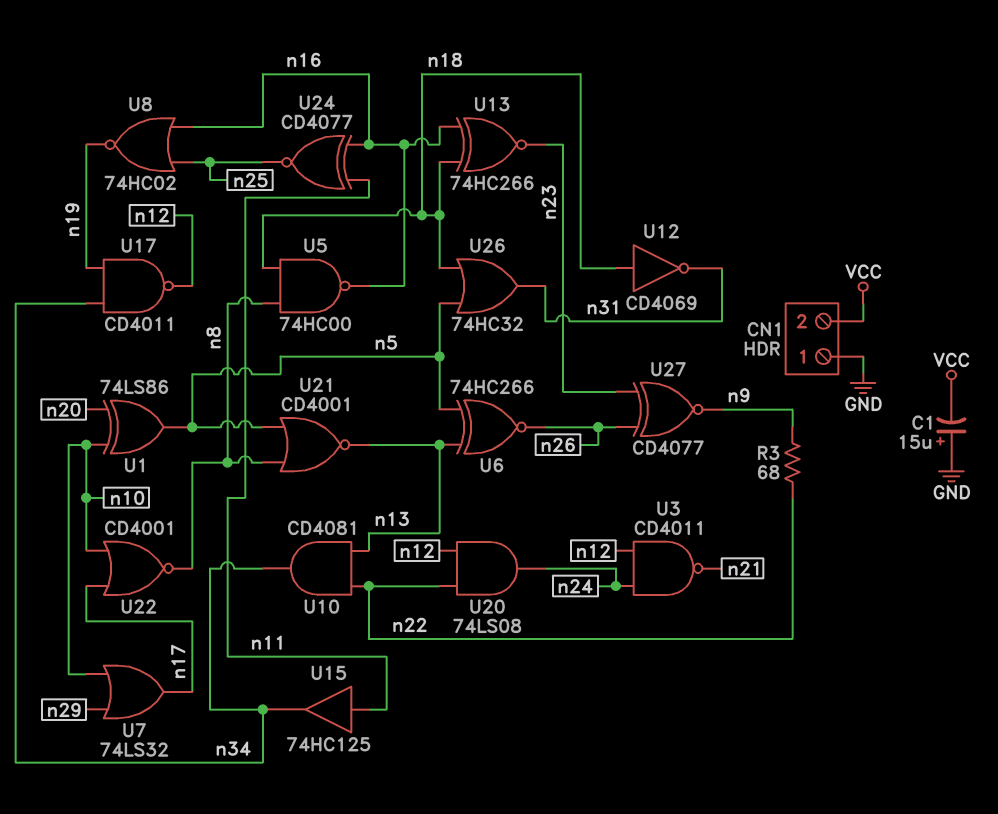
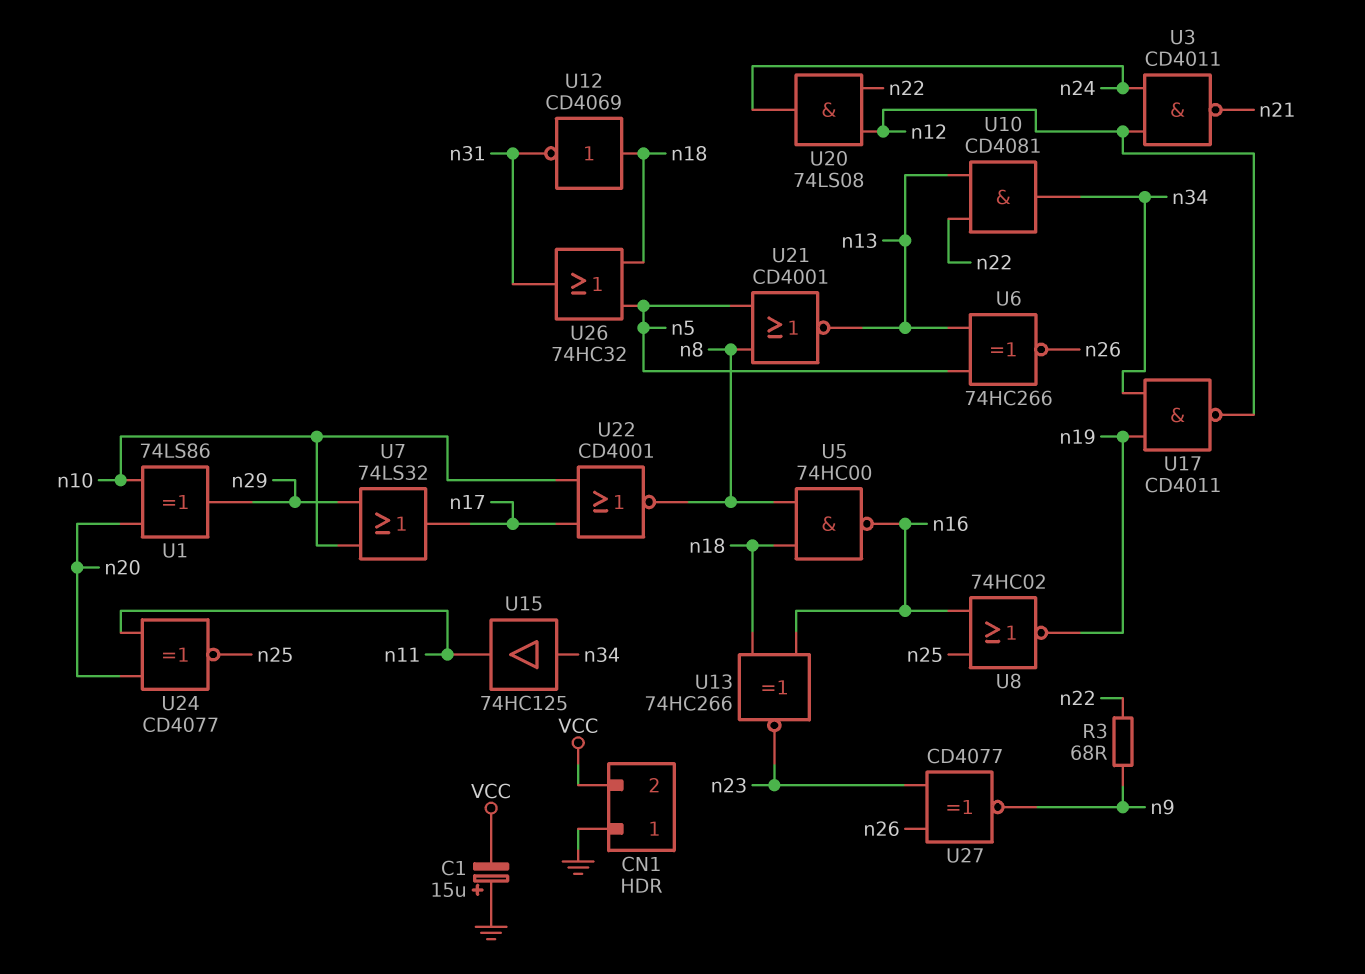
U1: XOR 74LS86 (in n10, in n20, out n5) -> XOR 74LS86 (in n10, in n20, out n29)
U15: buffer 74HC125 (in n11, out n34) -> buffer 74HC125 (in n34, out n11)
U24: XNOR CD4077 (in n11, in n16, out n25) -> XNOR CD4077 (in n11, in n20, out n25)

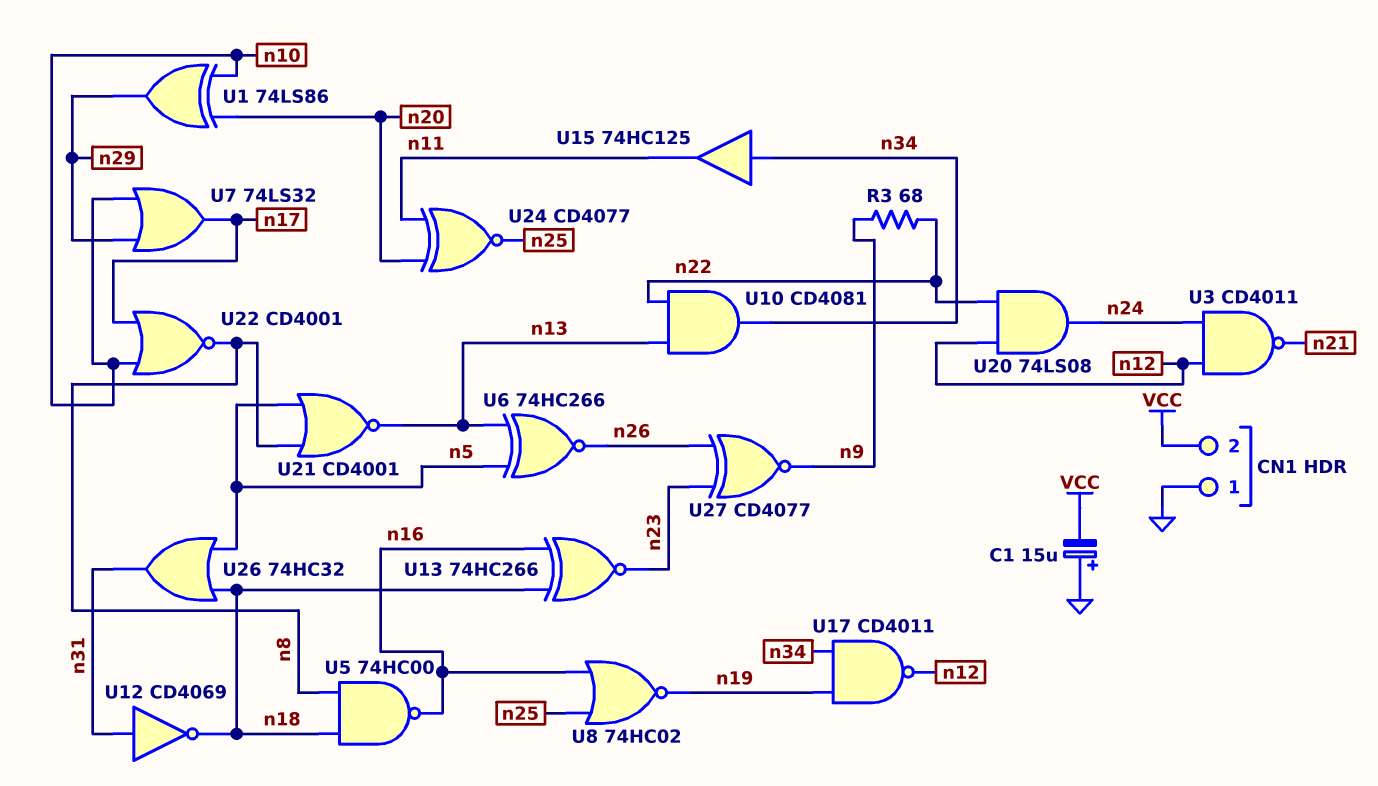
U12: NOT CD4069 (in n18, out n31) -> NOT CD4069 (in n31, out n18)

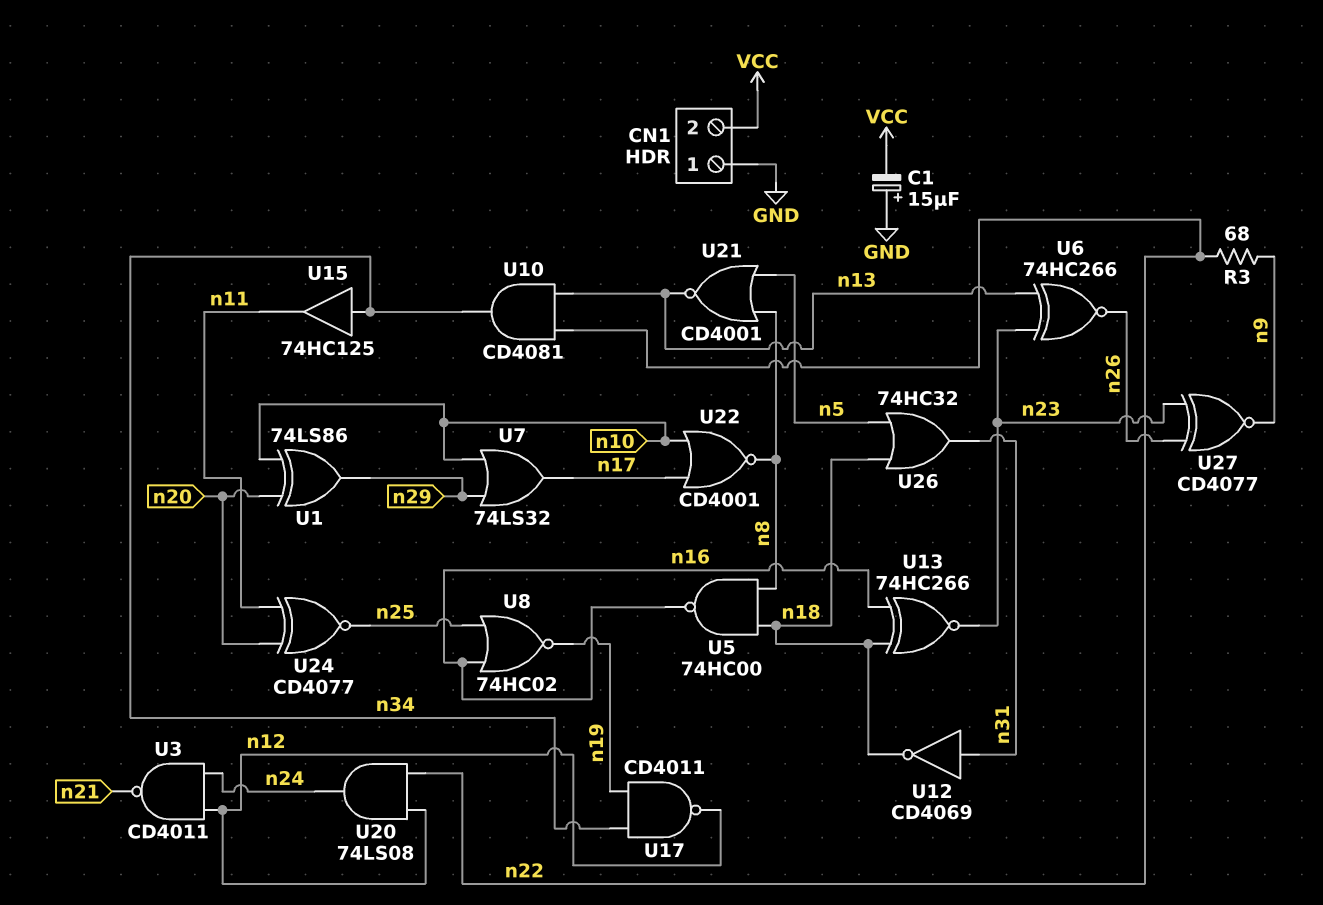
U6: XNOR 74HC266 (in n5, in n13, out n26) -> XNOR 74HC266 (in n13, in n23, out n26)

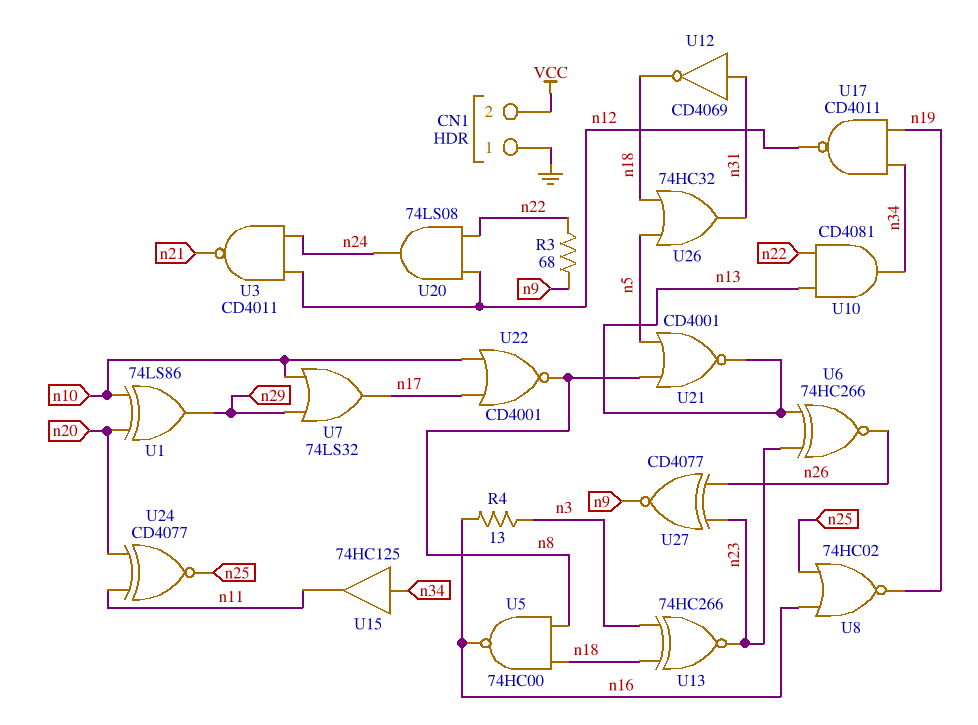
C1: 15uF (plus GND, minus VCC) -> none
R4: none -> 13 (n3, n16)
U13: XNOR 74HC266 (in n16, in n18, out n23) -> XNOR 74HC266 (in n3, in n18, out n23)

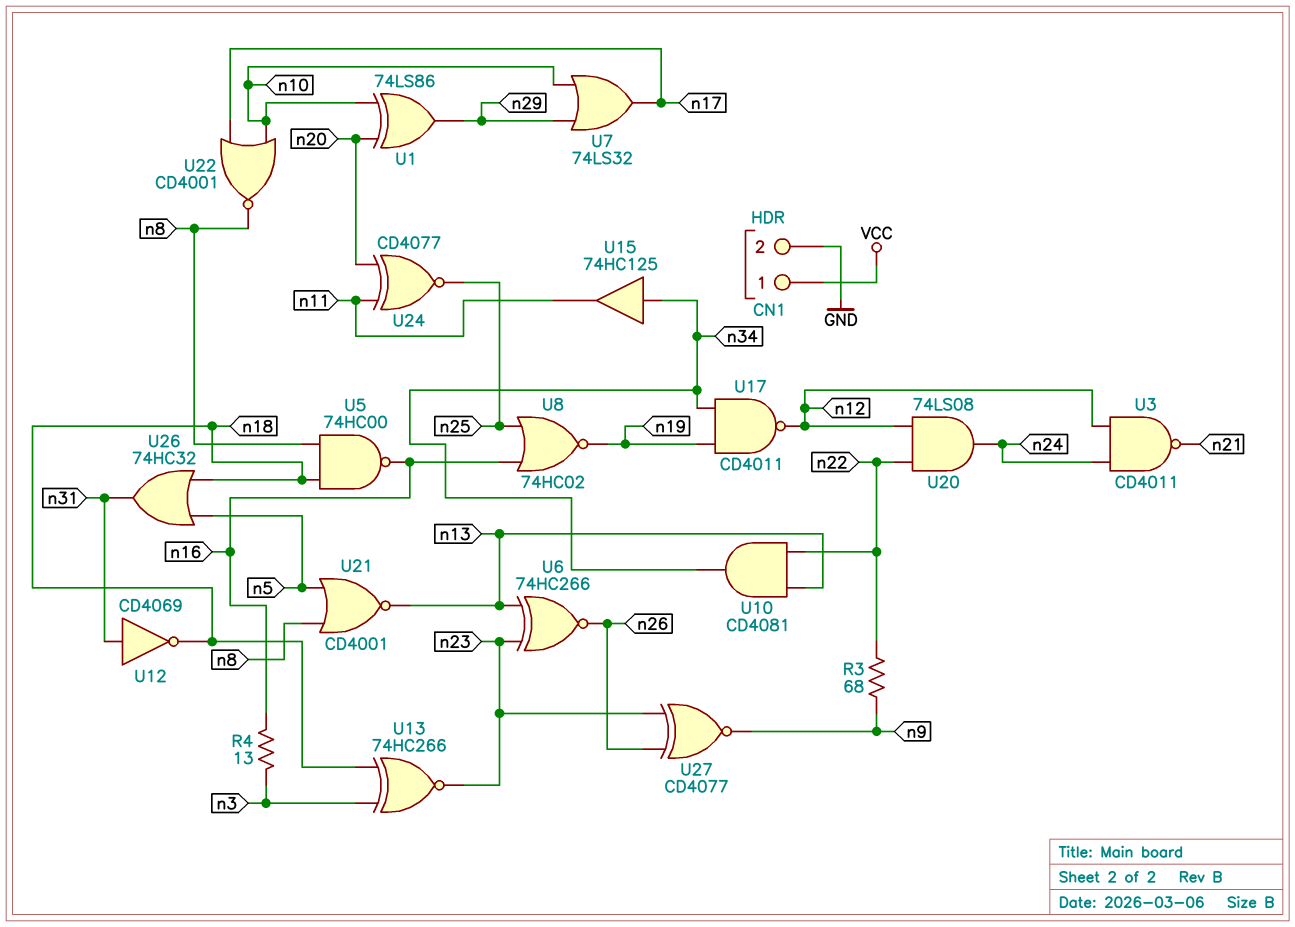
CN1 pin 1: GND -> VCC
CN1 pin 2: VCC -> GND

